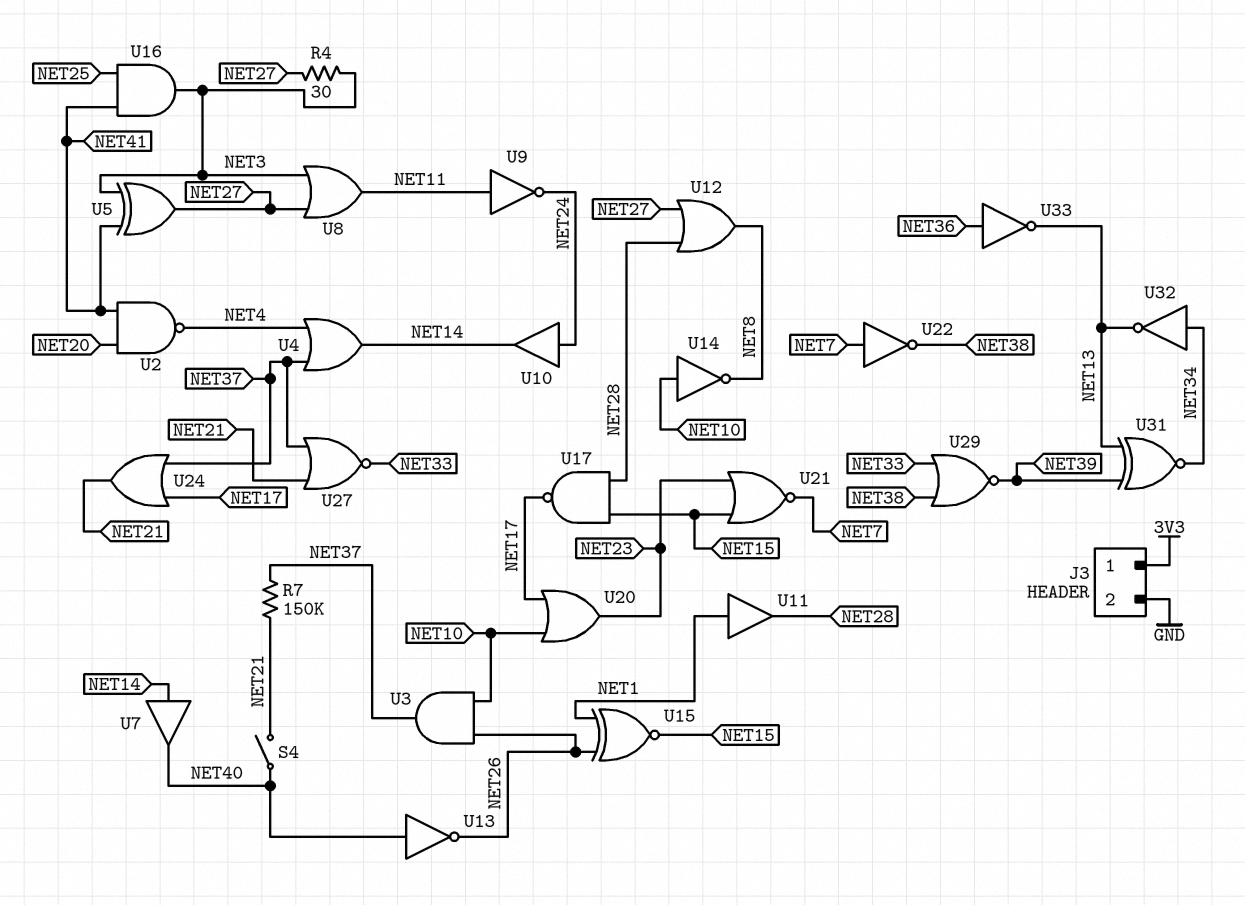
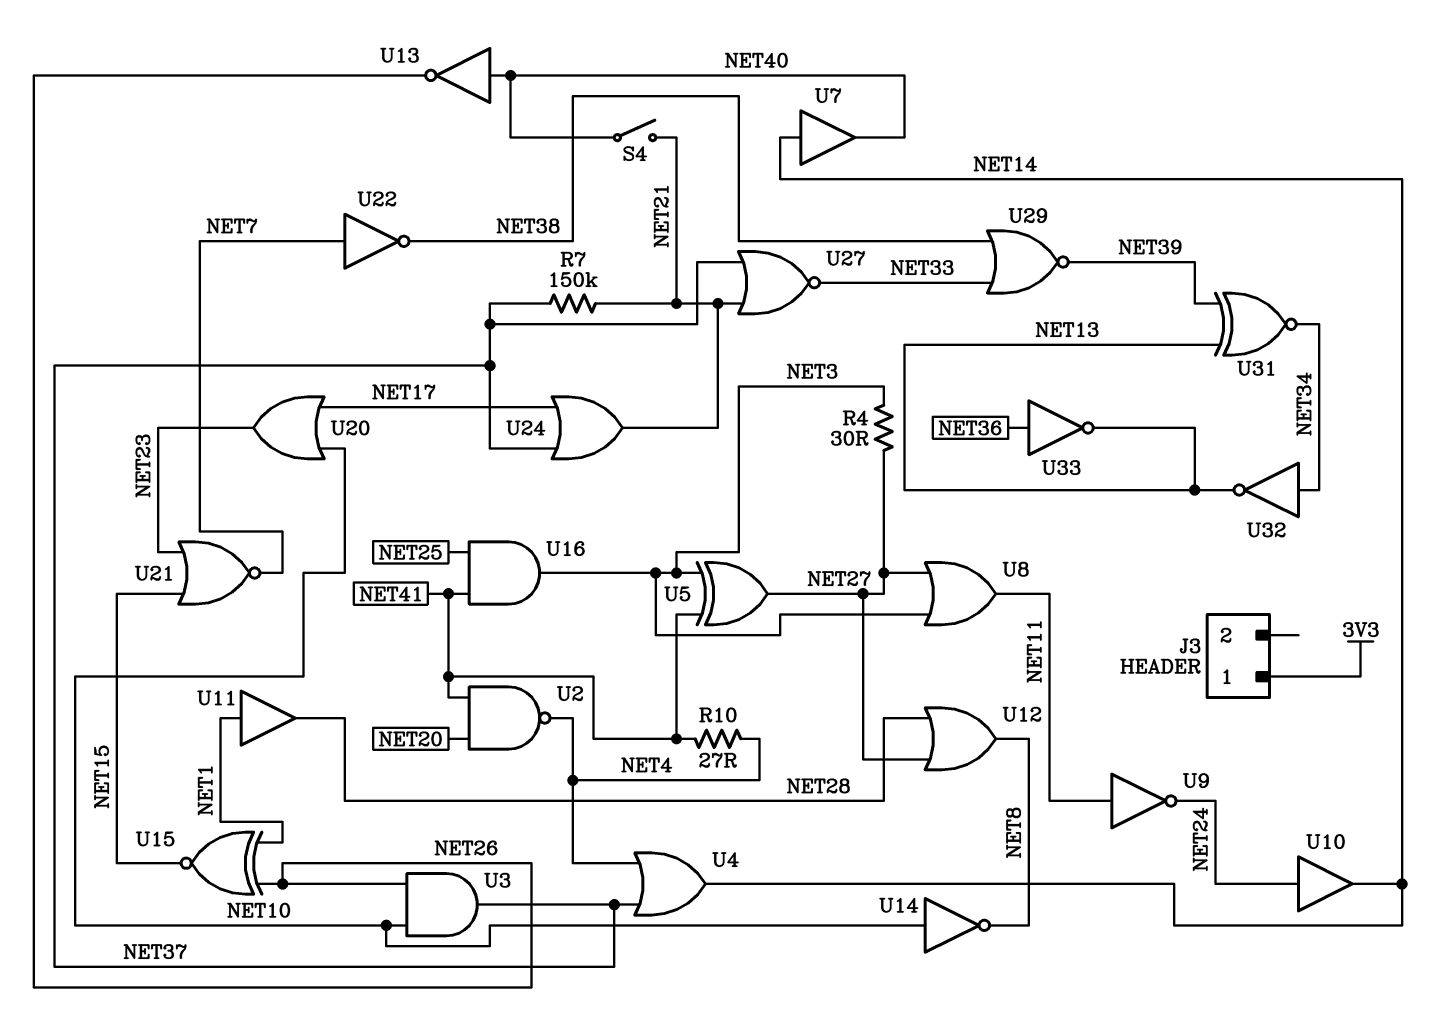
J3 pin 2: GND -> none
R10: none -> 27 (NET4, NET41)
U17: NAND (in NET15, in NET28, out NET17) -> none

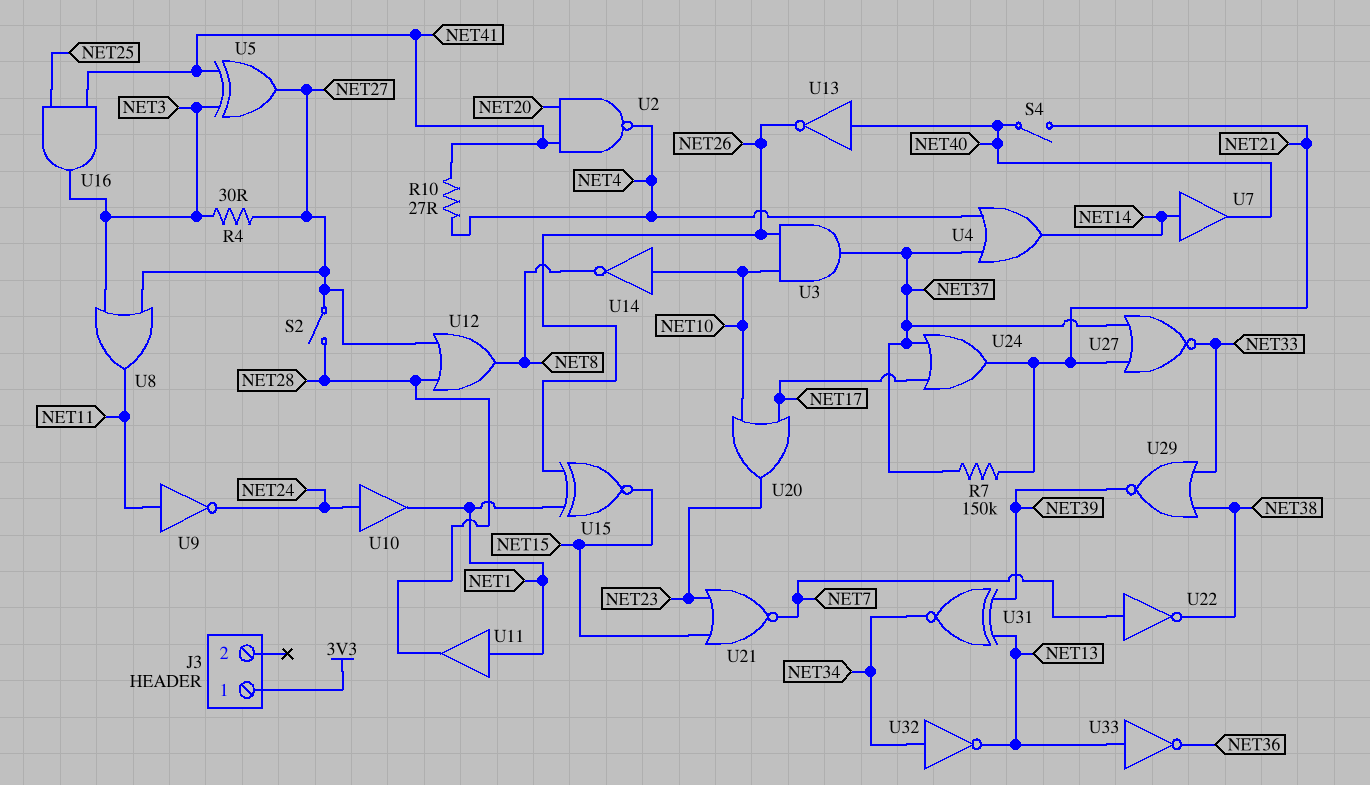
S2: none -> switch (NET27, NET28)
U10: buffer (in NET24, out NET14) -> buffer (in NET24, out NET1)
U33: NOT (in NET36, out NET13) -> NOT (in NET13, out NET36)

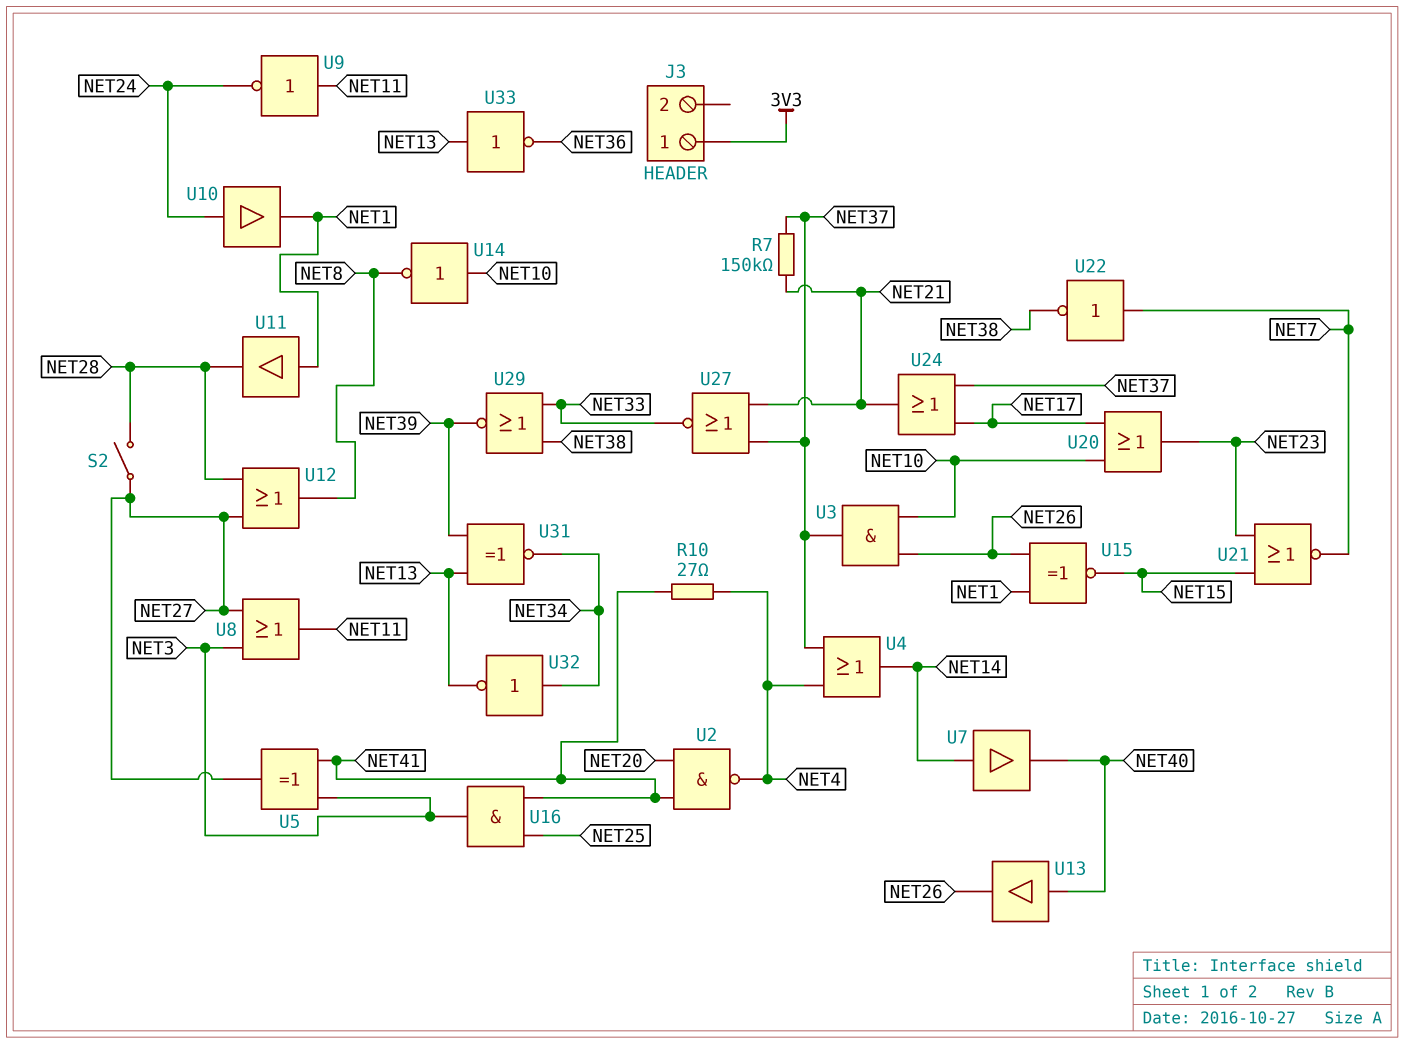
R4: 30 (NET3, NET27) -> none
S4: switch (NET21, NET40) -> none
U13: NOT (in NET40, out NET26) -> buffer (in NET40, out NET26)

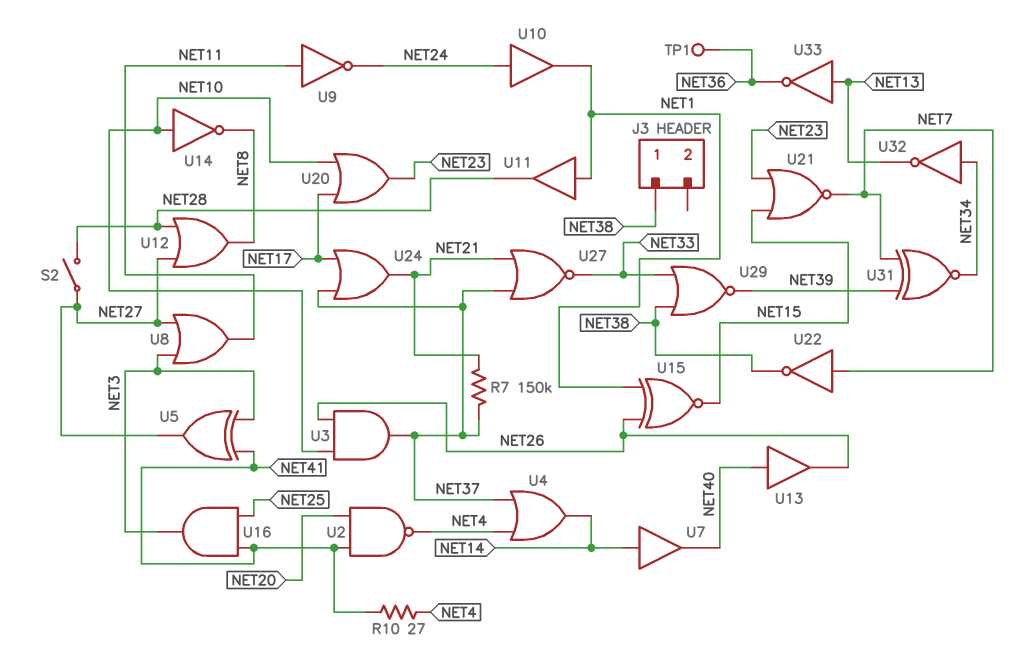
J3 pin 1: 3V3 -> NET38
TP1: none -> test point (NET36)
U31: XNOR (in NET13, in NET39, out NET34) -> XNOR (in NET7, in NET39, out NET34)

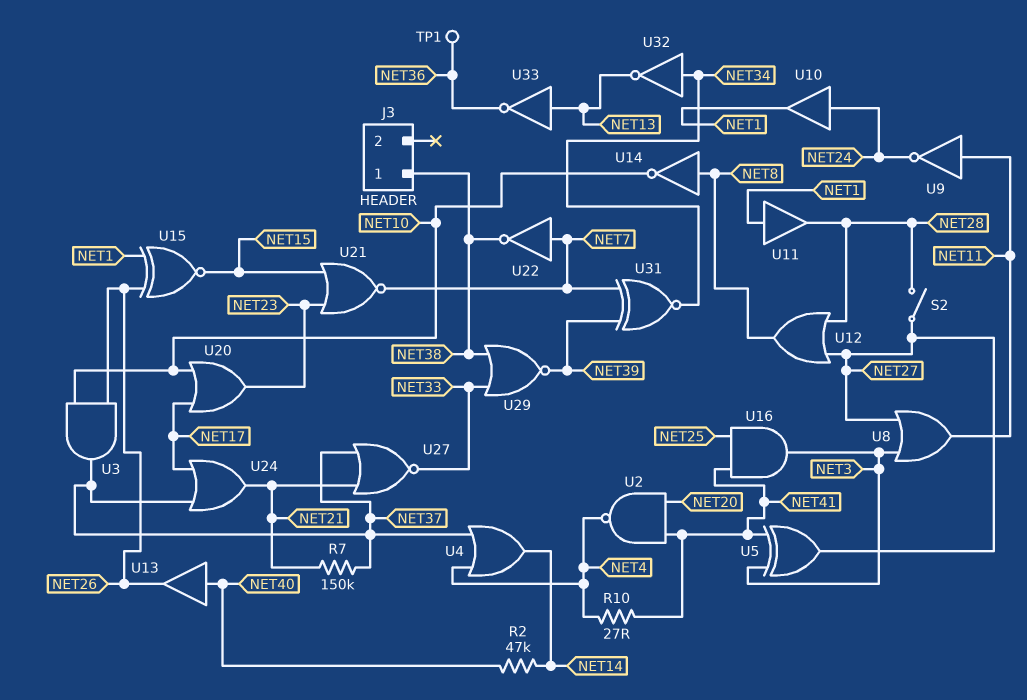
R2: none -> 47k (NET14, NET40)
U7: buffer (in NET14, out NET40) -> none
U14: NOT (in NET10, out NET8) -> NOT (in NET8, out NET10)

